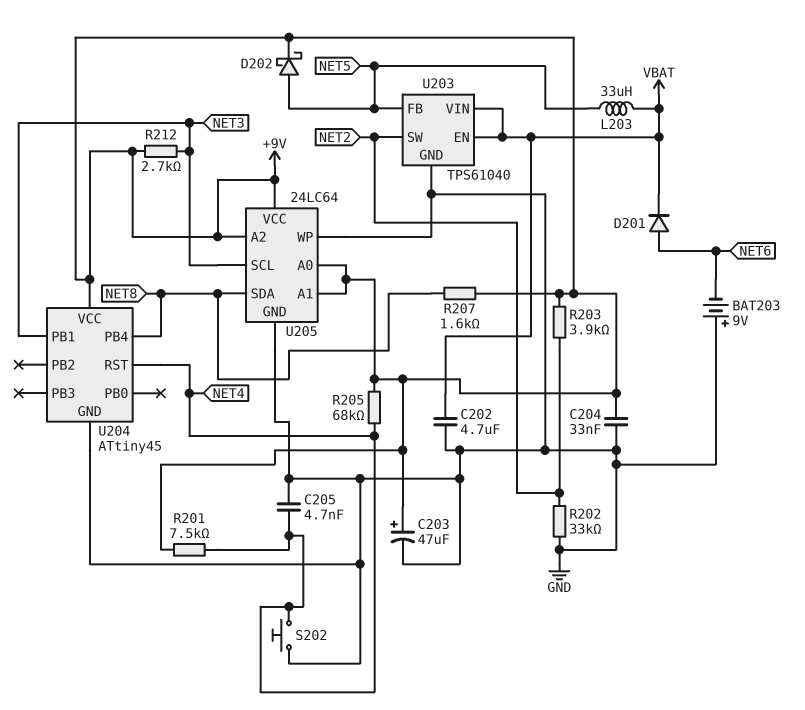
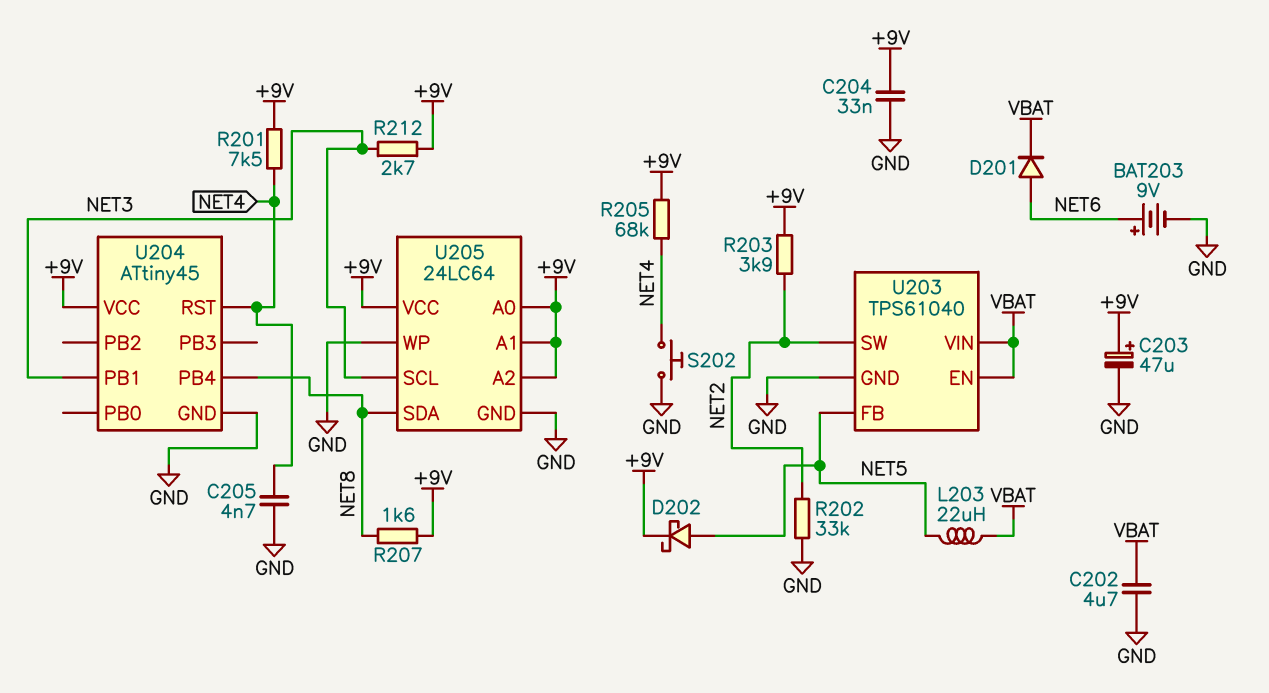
BAT203: 9V (plus GND, minus NET6) -> 9V (plus NET6, minus GND)
L203: 33uH (NET5, VBAT) -> 22uH (NET5, VBAT)

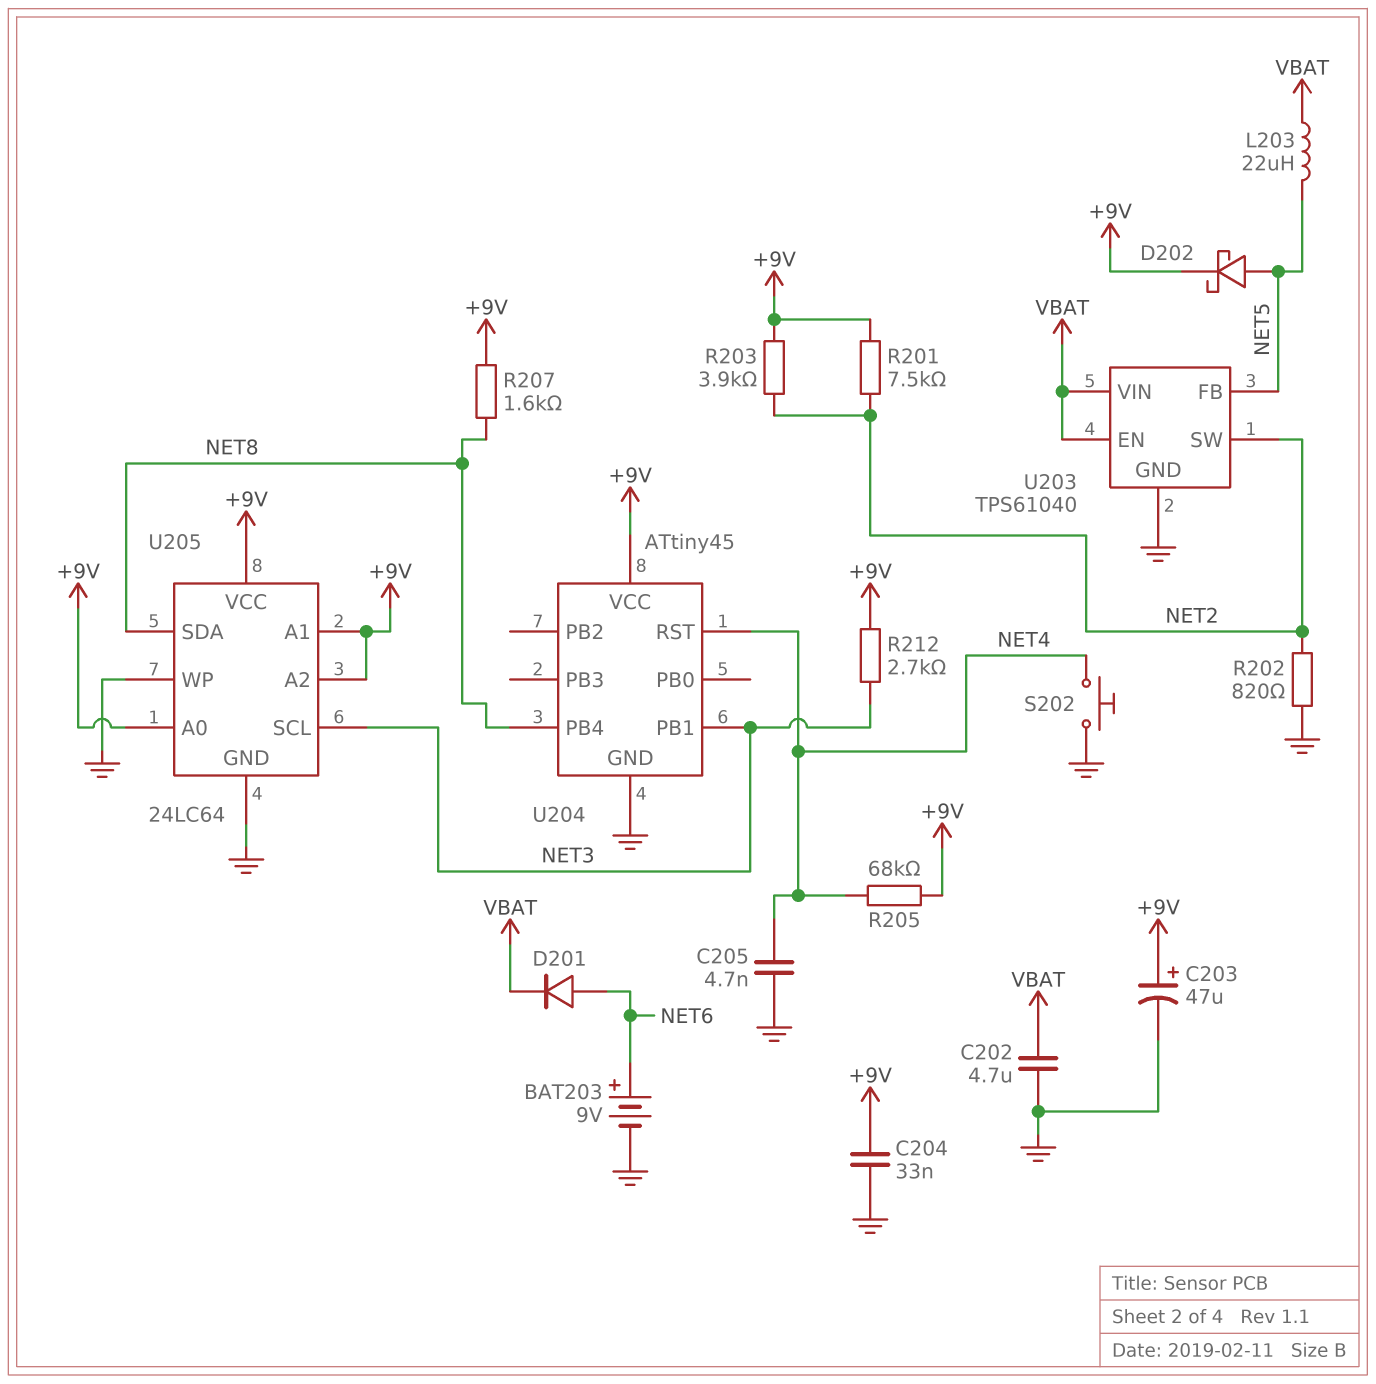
R201: 7.5k (+9V, NET4) -> 7.5k (+9V, NET2)
R202: 33k (GND, NET2) -> 820 (GND, NET2)

